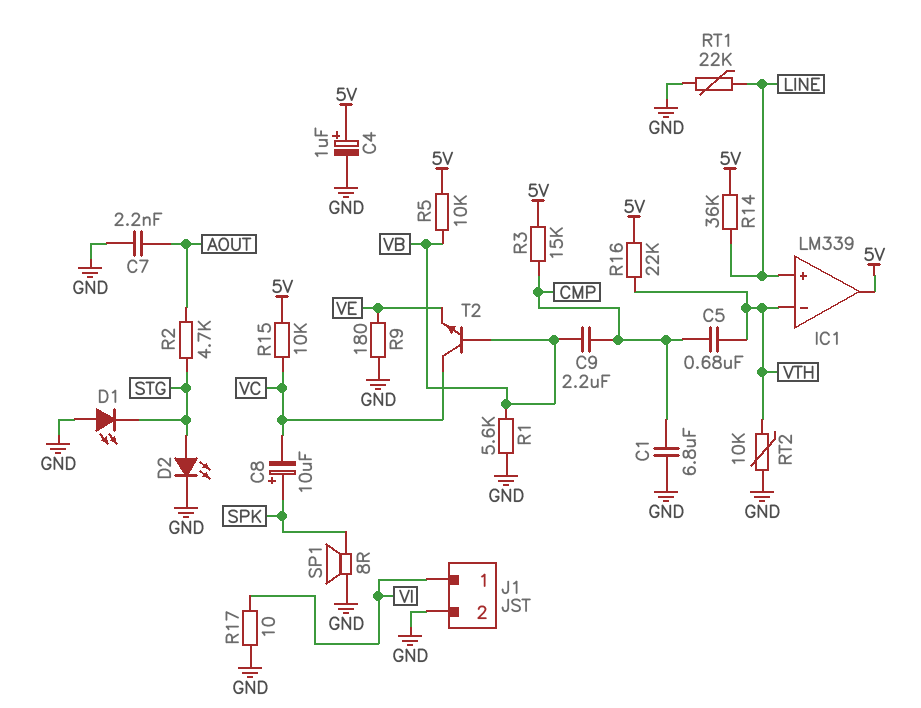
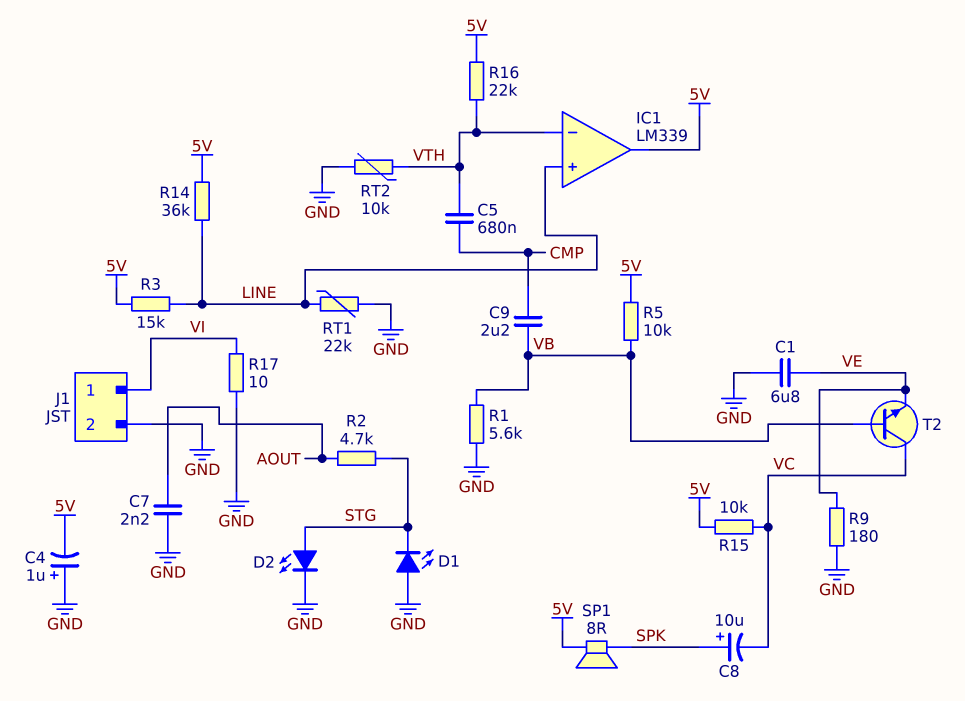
C1: 6.8uF (CMP, GND) -> 6.8uF (GND, VE)
C4: 1uF (plus 5V, minus GND) -> 1uF (plus GND, minus 5V)
R3: 15k (5V, CMP) -> 15k (5V, LINE)
SP1: speaker 8R (GND, SPK) -> speaker 8R (5V, SPK)

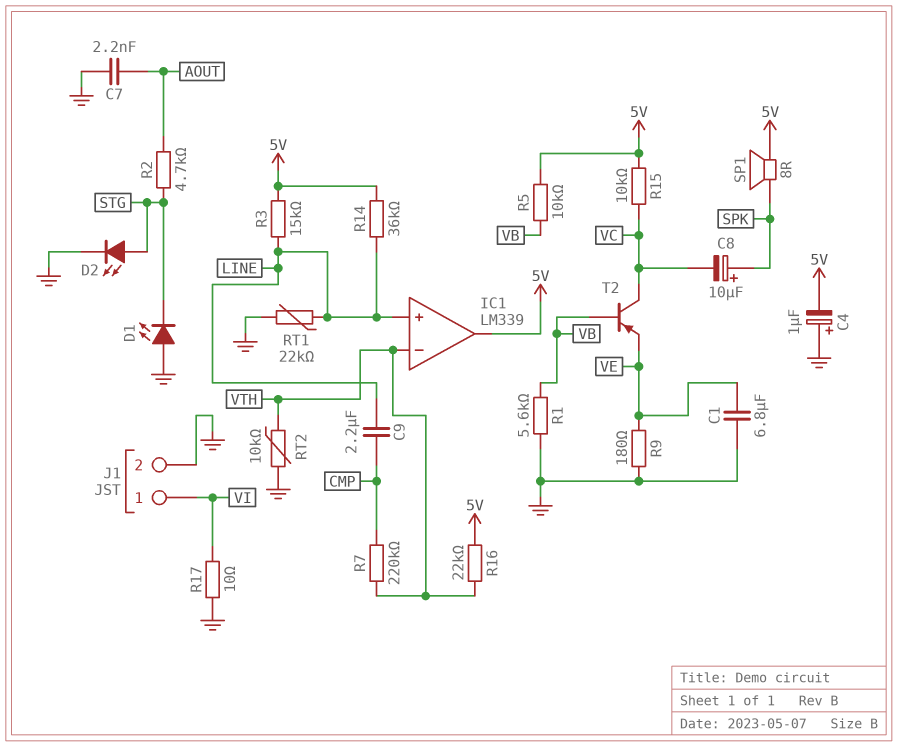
C5: 680nF (CMP, VTH) -> none
C9: 2.2uF (CMP, VB) -> 2.2uF (CMP, LINE)
R7: none -> 220k (CMP, VTH)
T2: NPN (B VB, C VC, E VE) -> PNP (B VB, C VC, E VE)

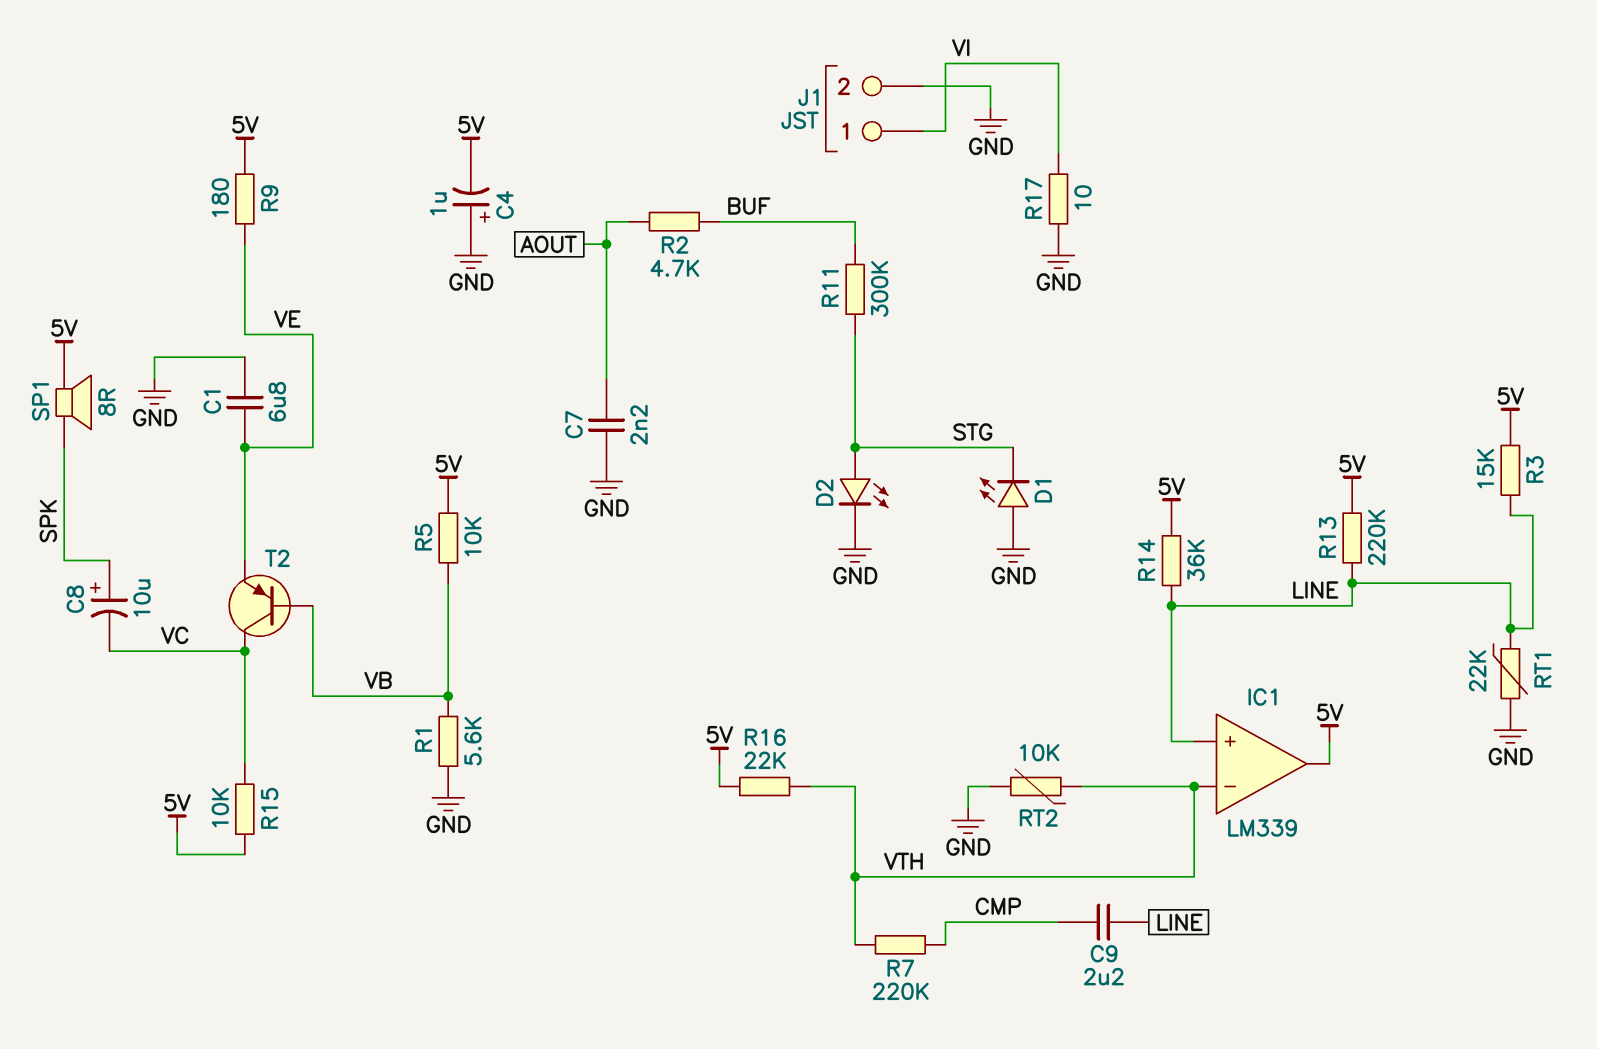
R2: 4.7k (AOUT, STG) -> 4.7k (AOUT, BUF)
R9: 180 (GND, VE) -> 180 (5V, VE)
R11: none -> 300k (BUF, STG)
R13: none -> 220k (5V, LINE)

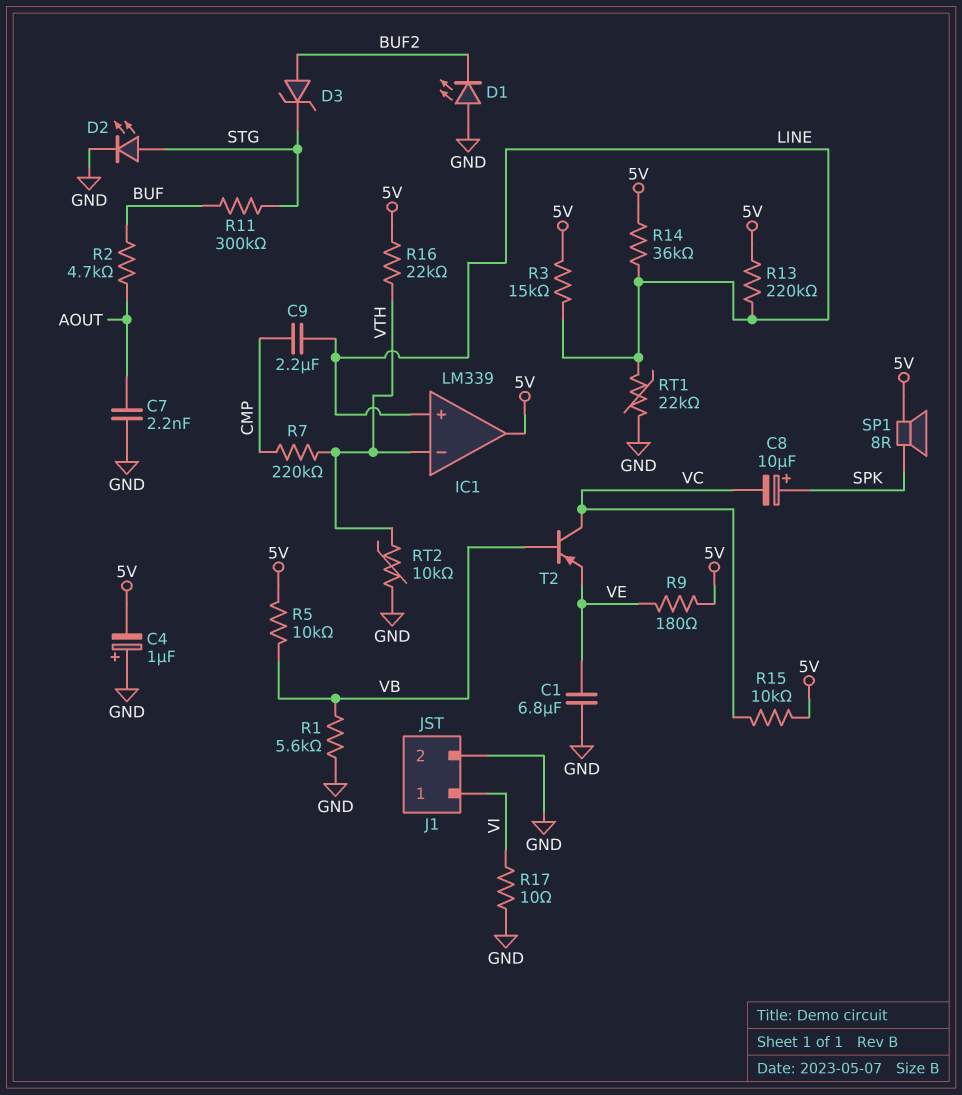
D1: LED (A GND, K STG) -> LED (A GND, K BUF2)
D3: none -> zener (A BUF2, K STG)

